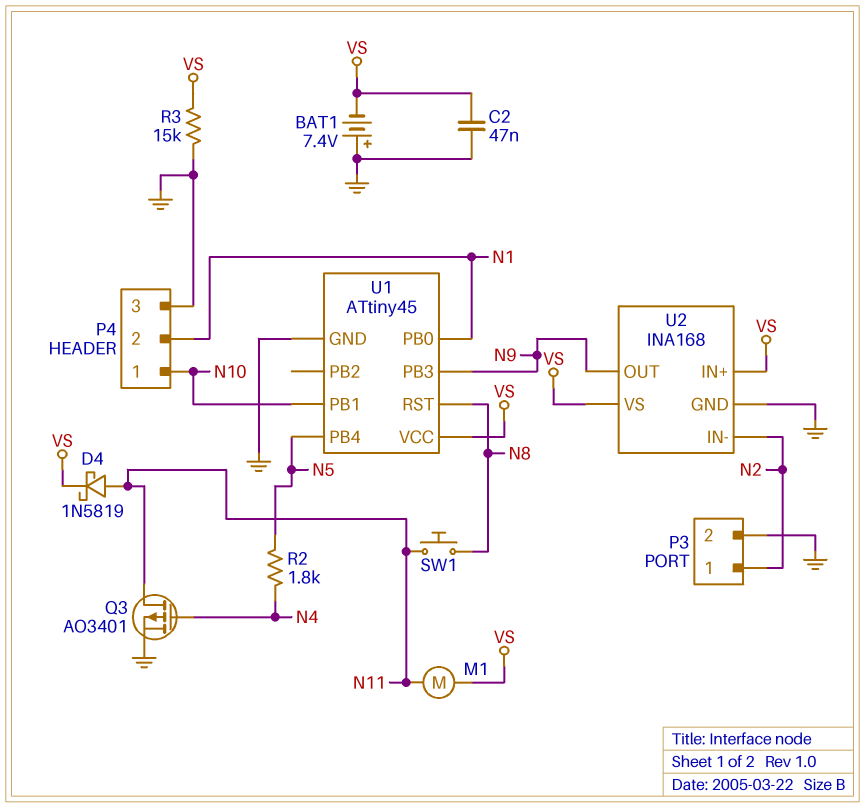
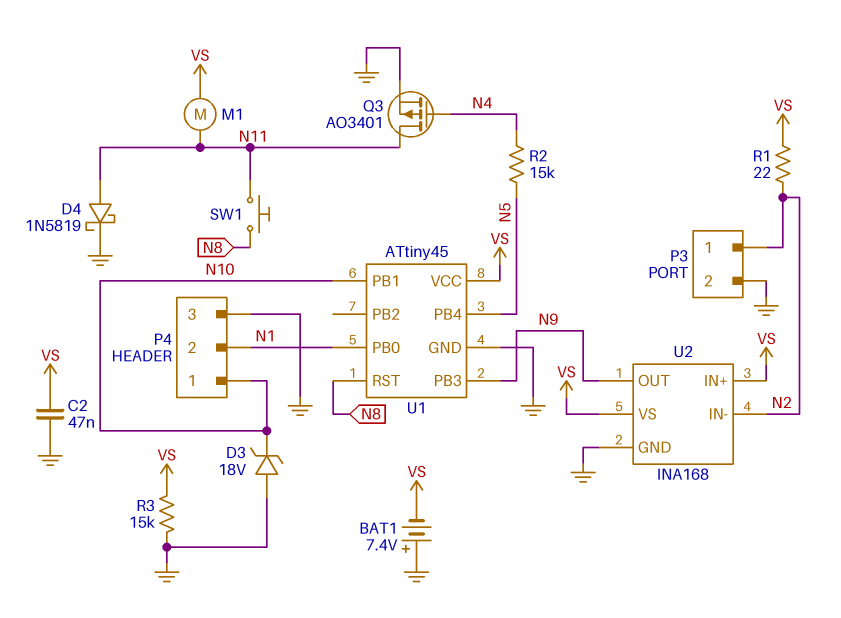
D3: none -> zener 18V (A GND, K N10)
D4: schottky 1N5819 (A N11, K VS) -> schottky 1N5819 (A N11, K GND)
R1: none -> 22 (N2, VS)
R2: 1.8k (N4, N5) -> 15k (N4, N5)

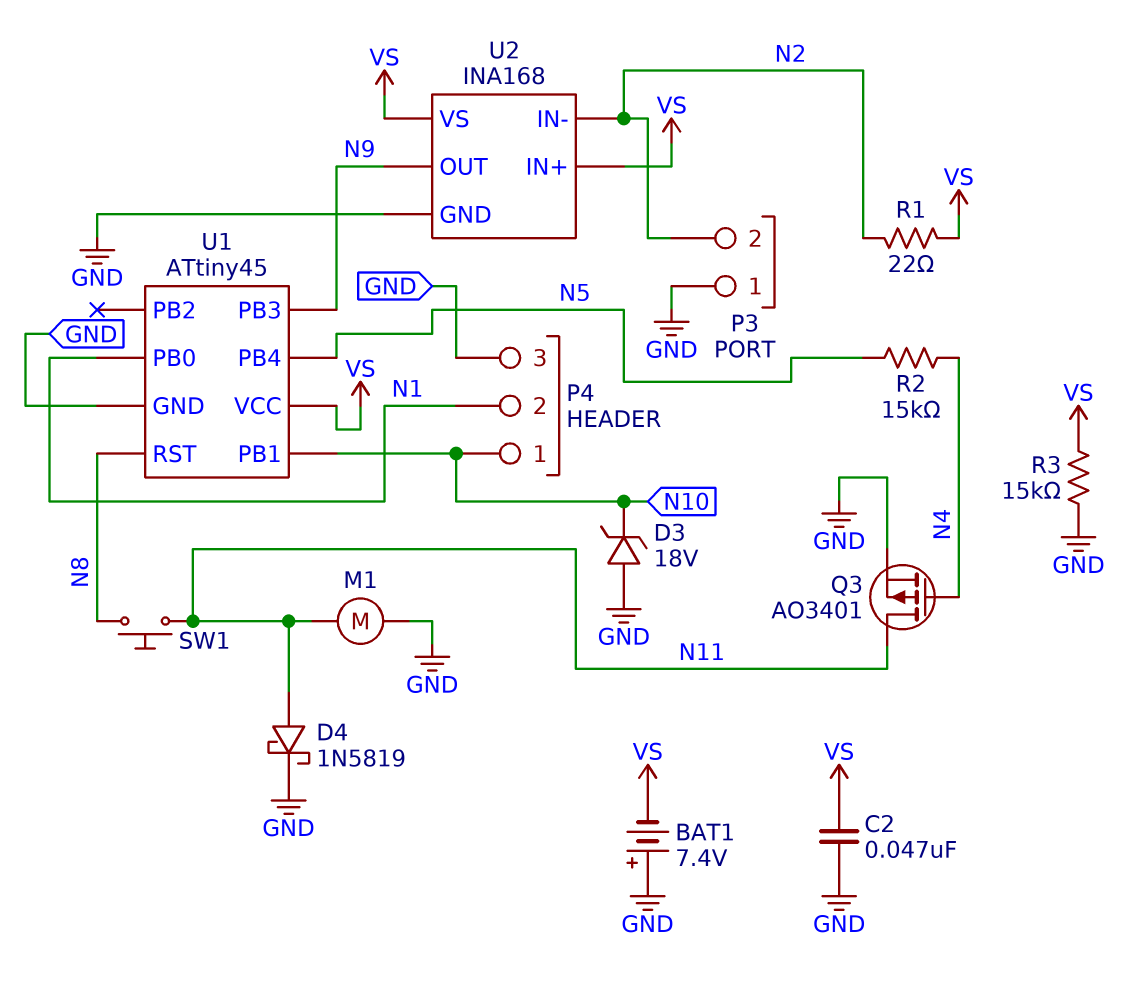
M1: motor (N11, VS) -> motor (GND, N11)
P3 pin 1: N2 -> GND
P3 pin 2: GND -> N2

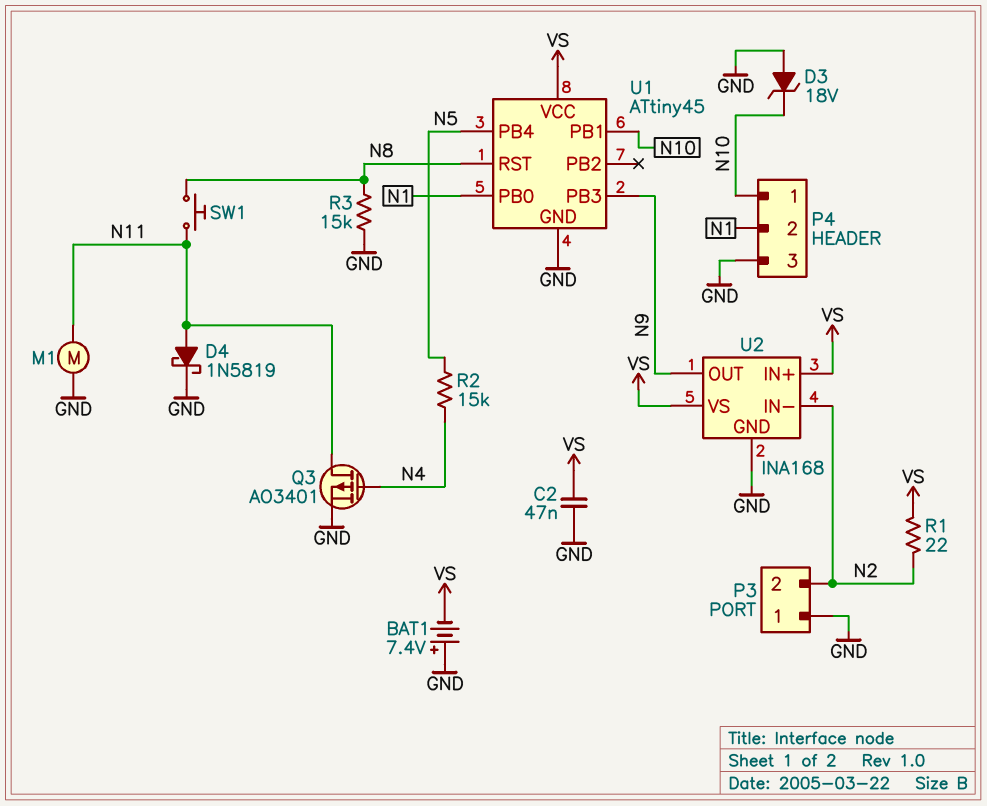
R3: 15k (GND, VS) -> 15k (GND, N8)

